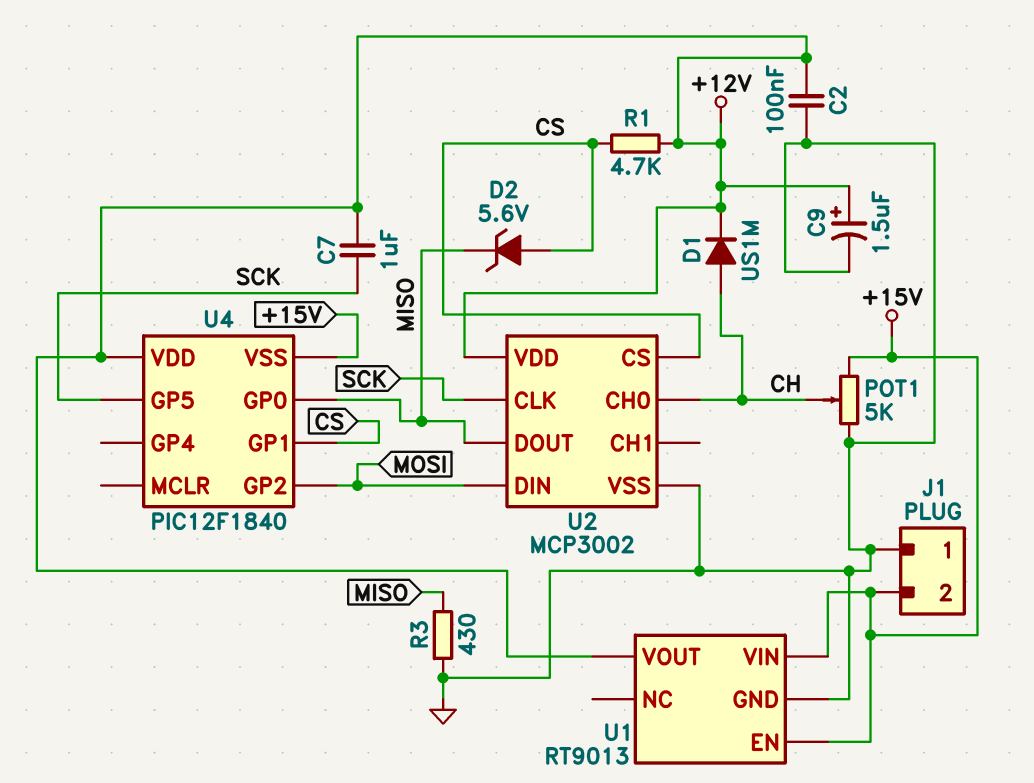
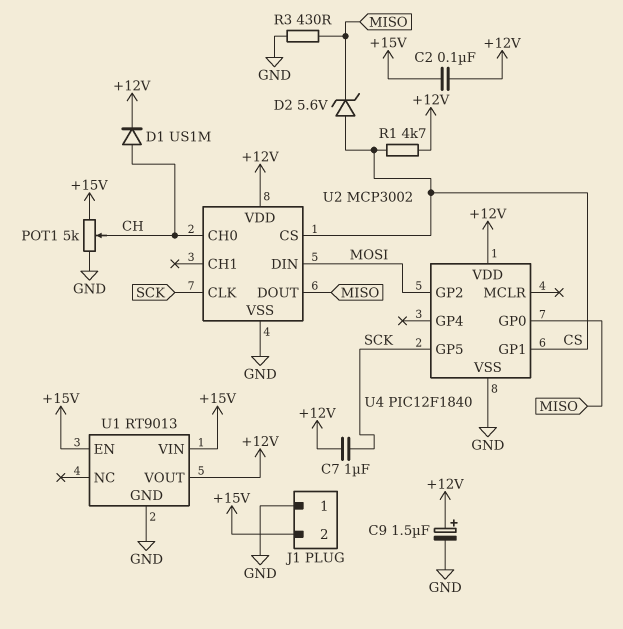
C2: 100nF (+12V, GND) -> 100nF (+12V, +15V)
U4 pin VSS: +15V -> GND

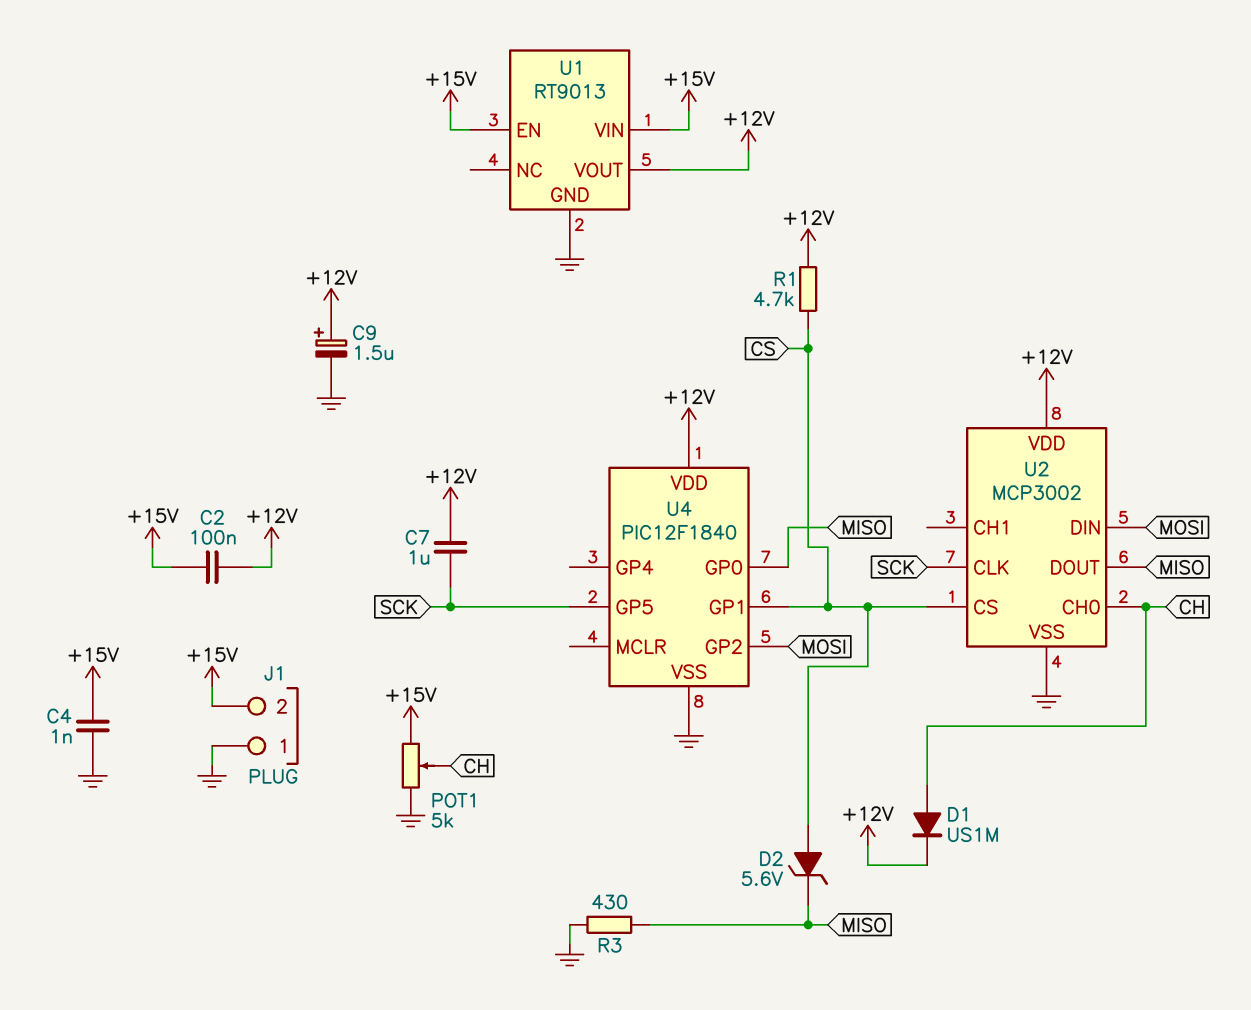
C4: none -> 1nF (+15V, GND)

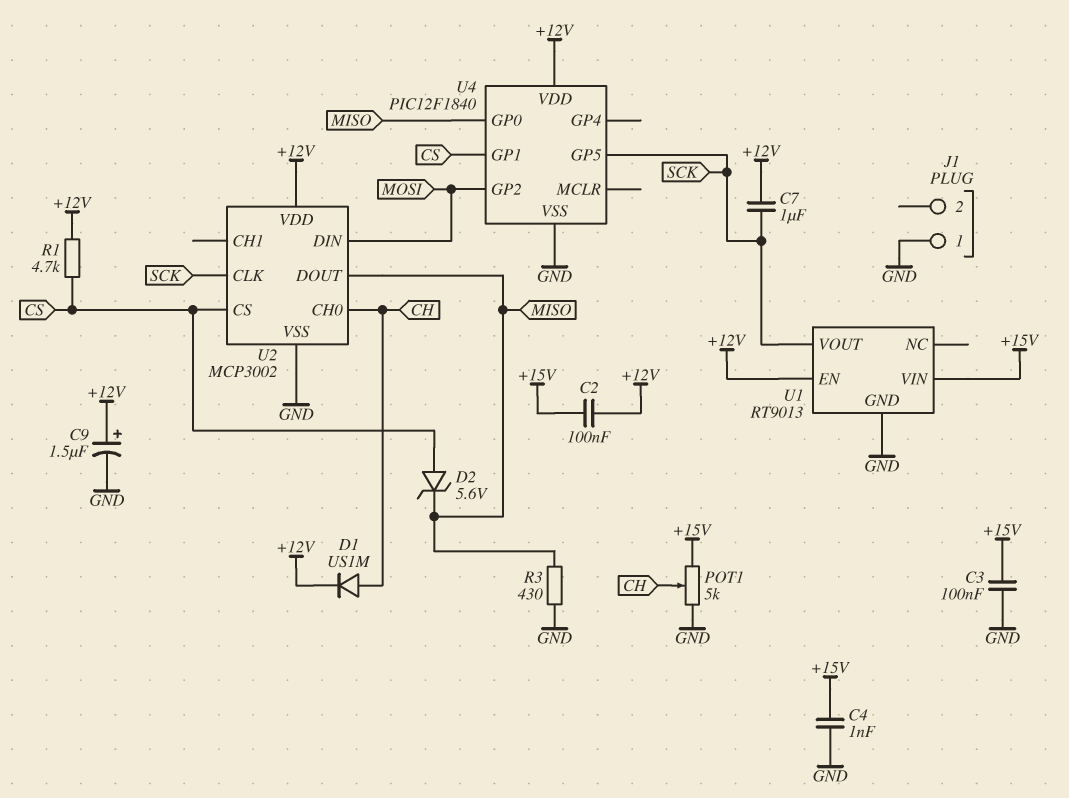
C3: none -> 100nF (+15V, GND)
J1 pin 2: +15V -> none
U1 pin EN: +15V -> +12V
U1 pin VOUT: +12V -> SCK

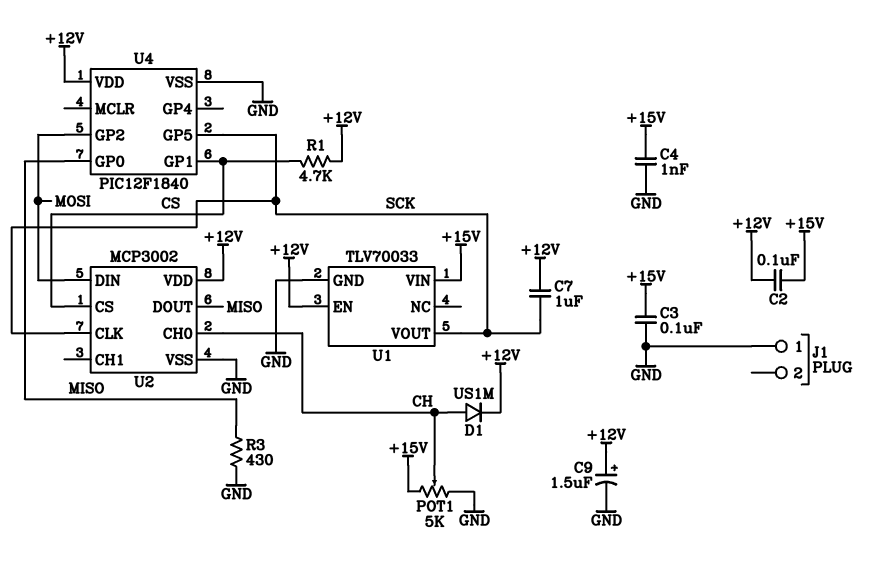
D2: zener 5.6V (A CS, K MISO) -> none
U1: RT9013 -> TLV70033

